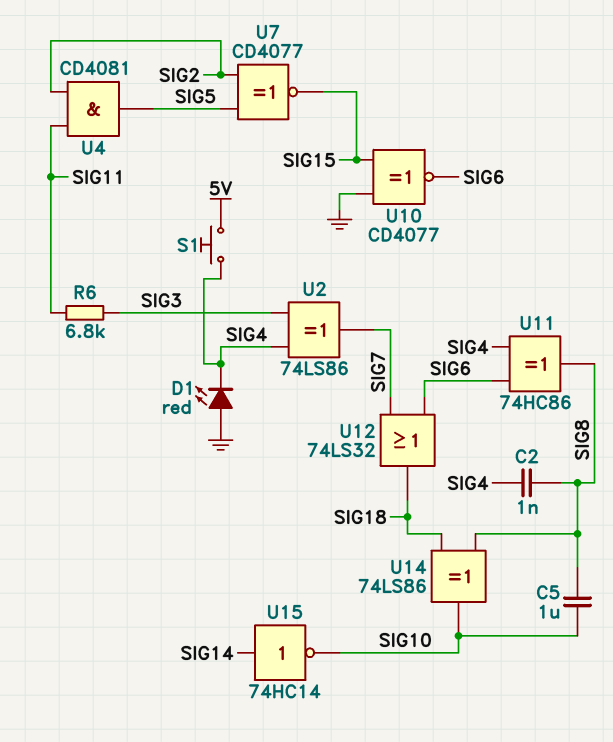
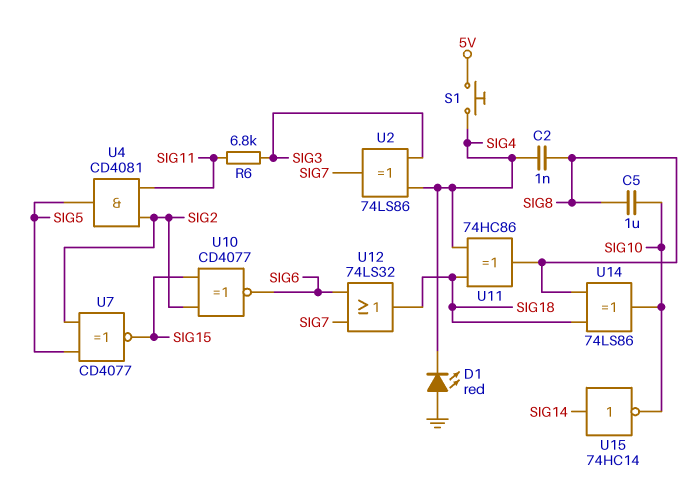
U10: XNOR CD4077 (in GND, in SIG15, out SIG6) -> XNOR CD4077 (in SIG2, in SIG15, out SIG6)
U11: XOR 74HC86 (in SIG4, in SIG6, out SIG8) -> XOR 74HC86 (in SIG4, in SIG18, out SIG8)

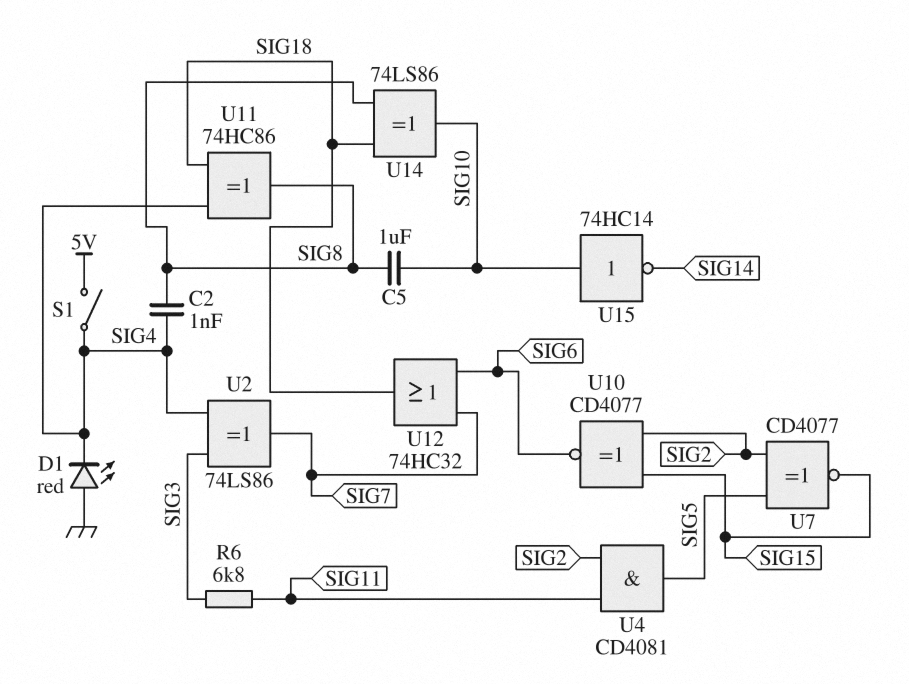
S1: button (5V, SIG4) -> switch (5V, SIG4)
U12: OR 74LS32 (in SIG6, in SIG7, out SIG18) -> OR 74HC32 (in SIG6, in SIG7, out SIG18)
U15: NOT 74HC14 (in SIG14, out SIG10) -> NOT 74HC14 (in SIG10, out SIG14)

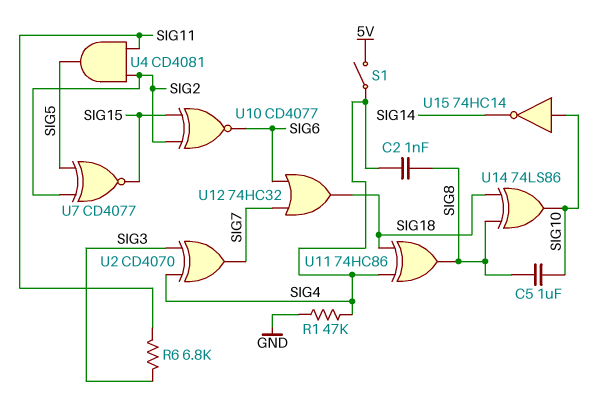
D1: LED red (A GND, K SIG4) -> none
R1: none -> 47k (GND, SIG4)
U2: XOR 74LS86 (in SIG3, in SIG4, out SIG7) -> XOR CD4070 (in SIG3, in SIG4, out SIG7)

